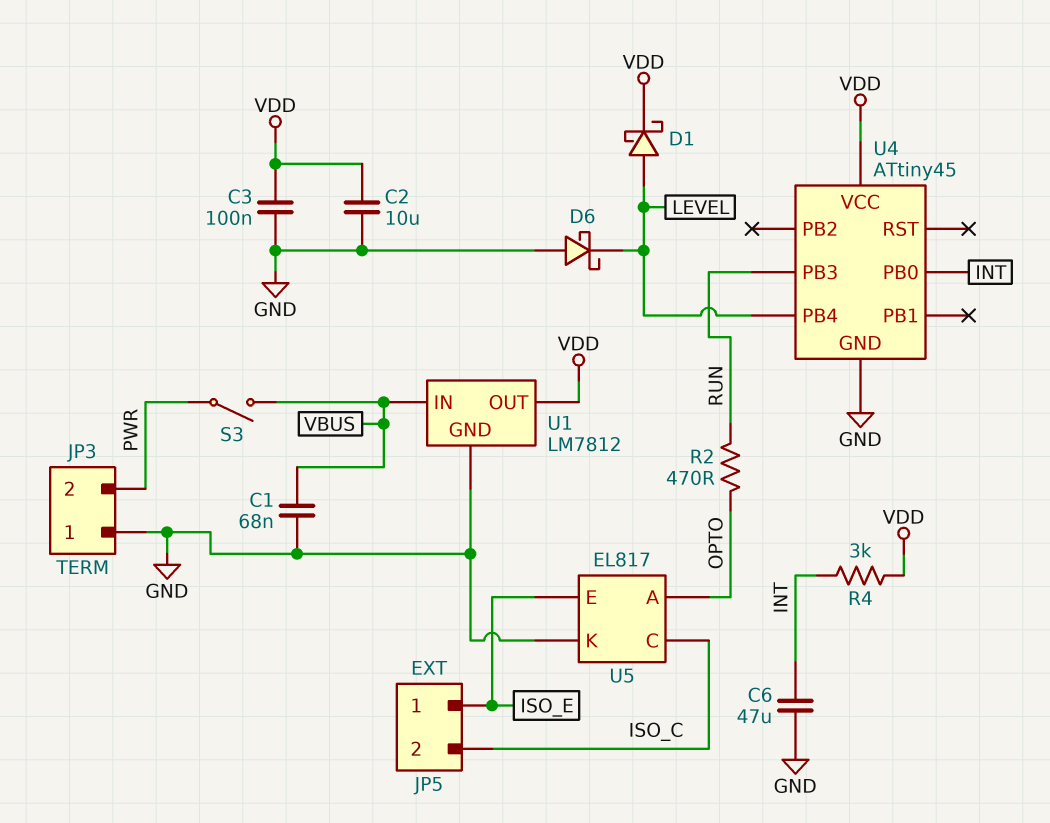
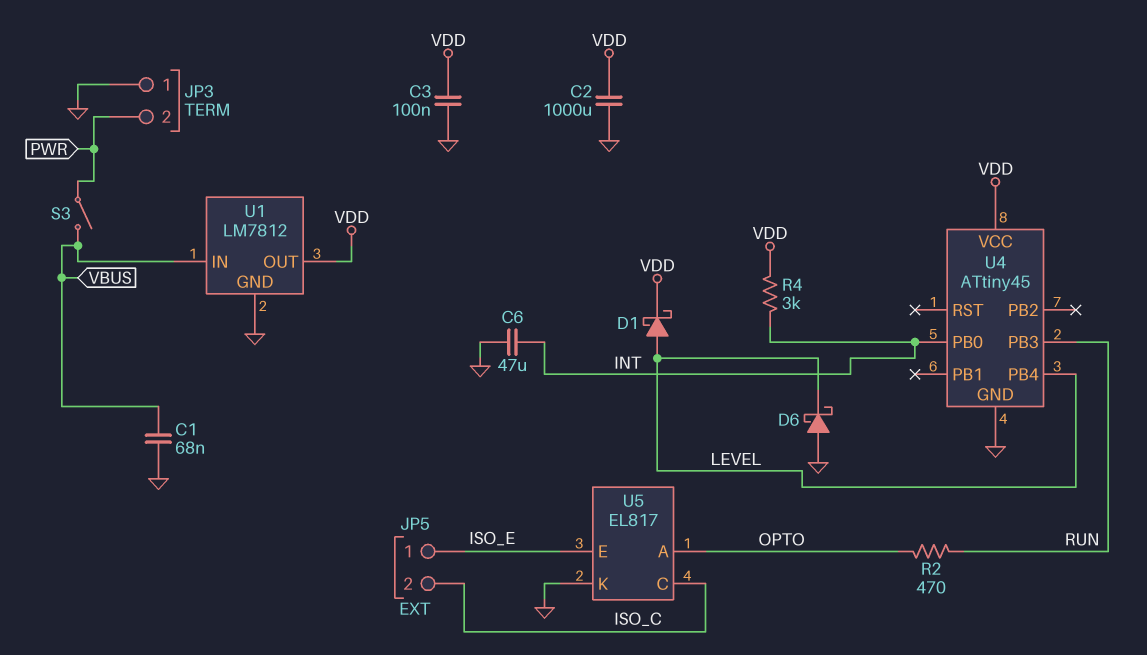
C2: 10uF (GND, VDD) -> 1000uF (GND, VDD)

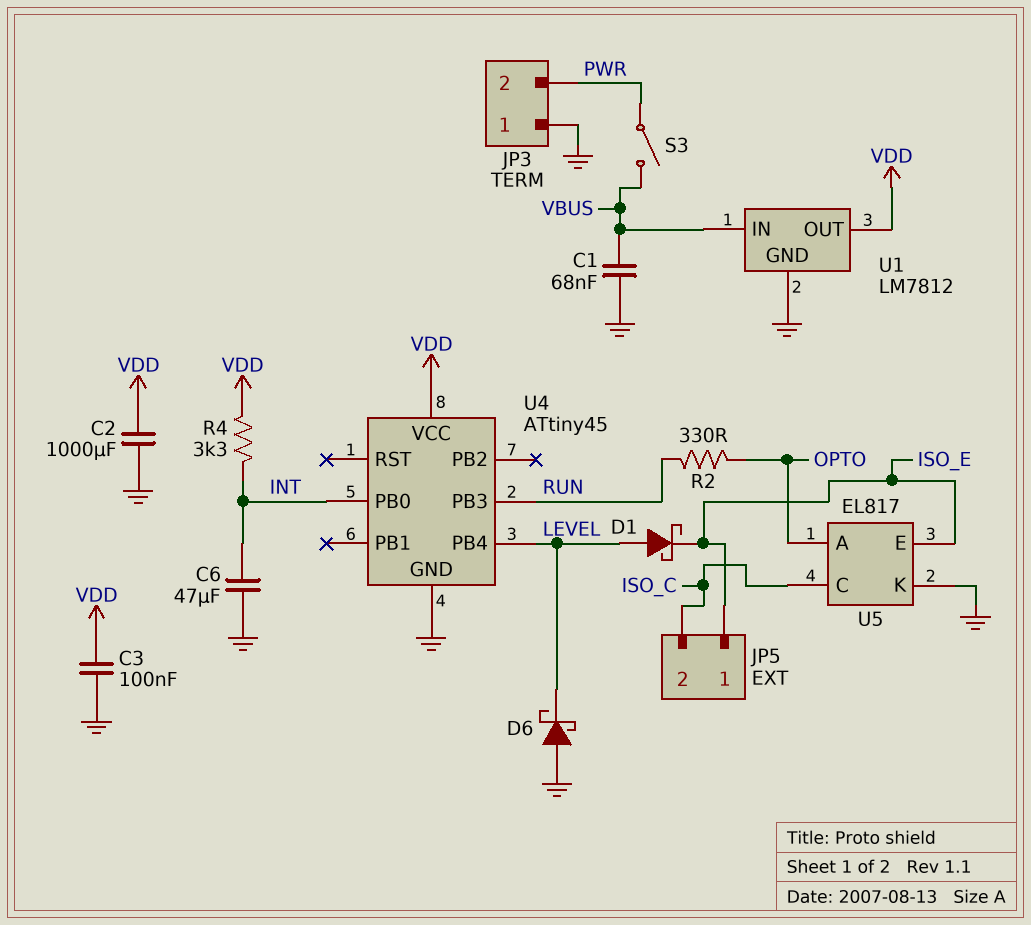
D1: schottky (A LEVEL, K VDD) -> schottky (A LEVEL, K ISO_E)
R2: 470 (OPTO, RUN) -> 330 (OPTO, RUN)
R4: 3k (INT, VDD) -> 3.3k (INT, VDD)

